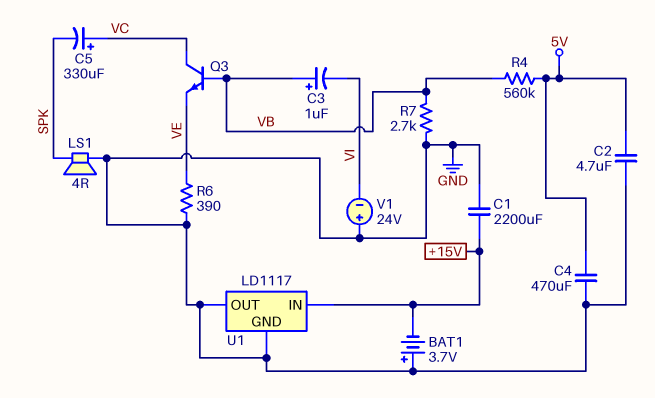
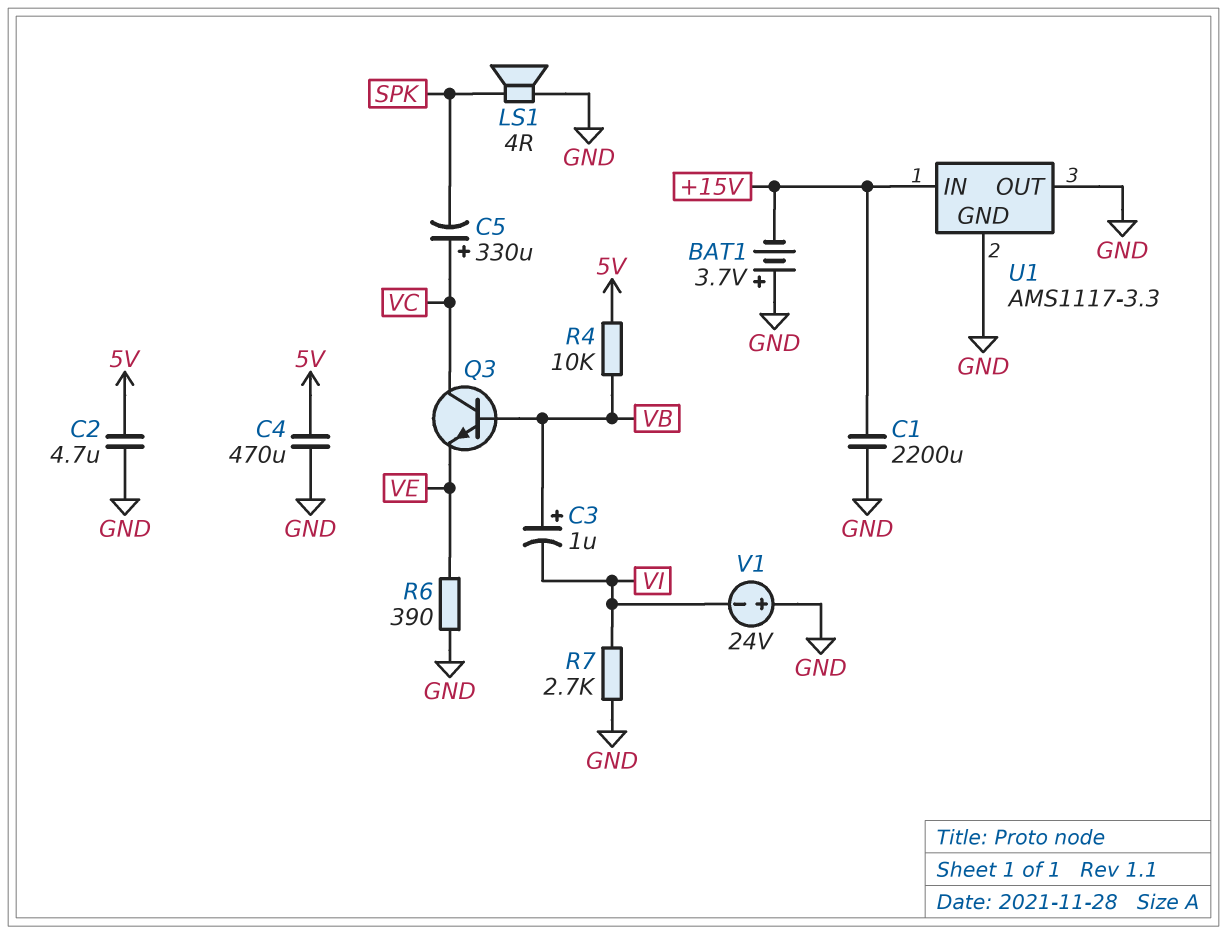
R4: 560k (5V, VB) -> 10k (5V, VB)
R7: 2.7k (GND, VB) -> 2.7k (GND, VI)
U1: LD1117 -> AMS1117-3.3

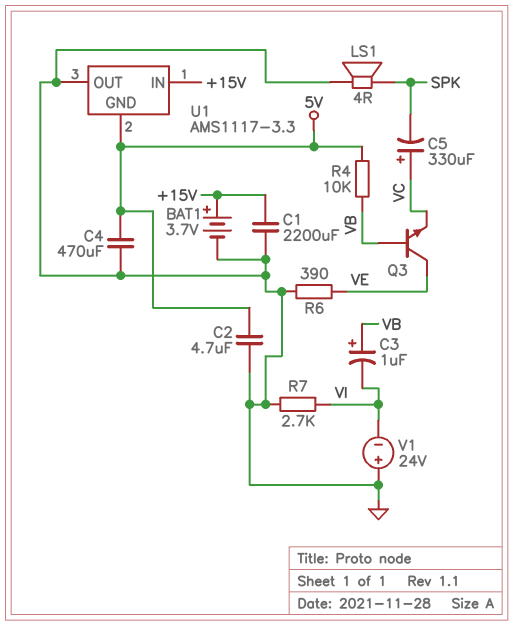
BAT1: 3.7V (plus GND, minus +15V) -> 3.7V (plus +15V, minus GND)
Q3: NPN (B VB, C VC, E VE) -> NPN (B VB, C VE, E VC)
U1 pin GND: GND -> 5V

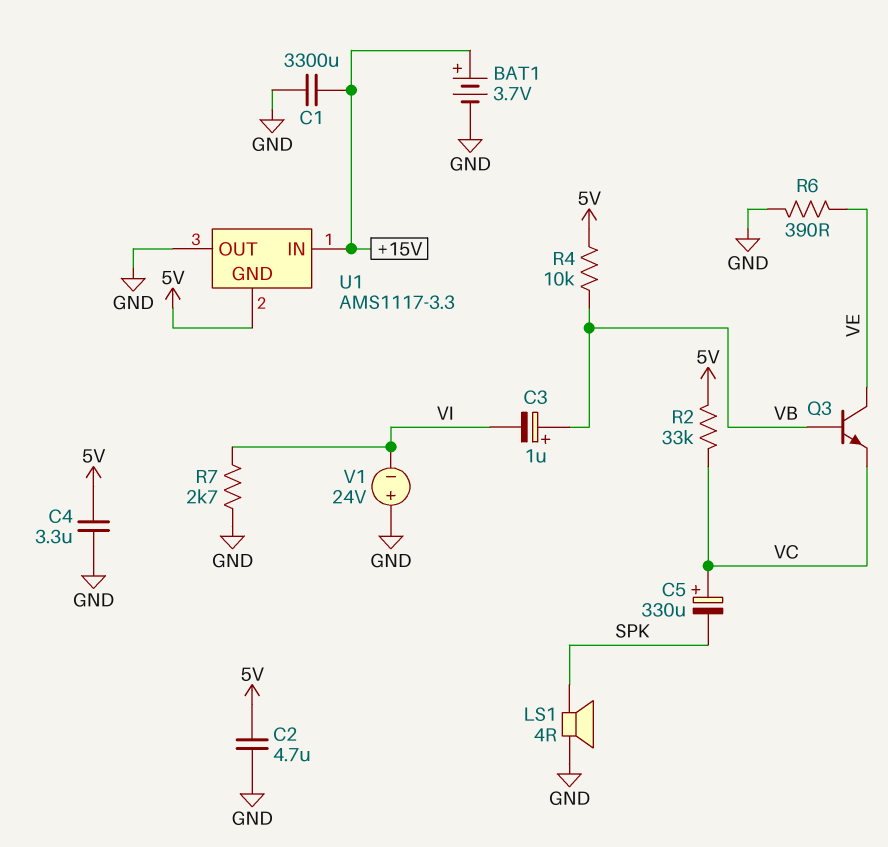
C1: 2200uF (+15V, GND) -> 3300uF (+15V, GND)
C4: 470uF (5V, GND) -> 3.3uF (5V, GND)
R2: none -> 33k (5V, VC)

